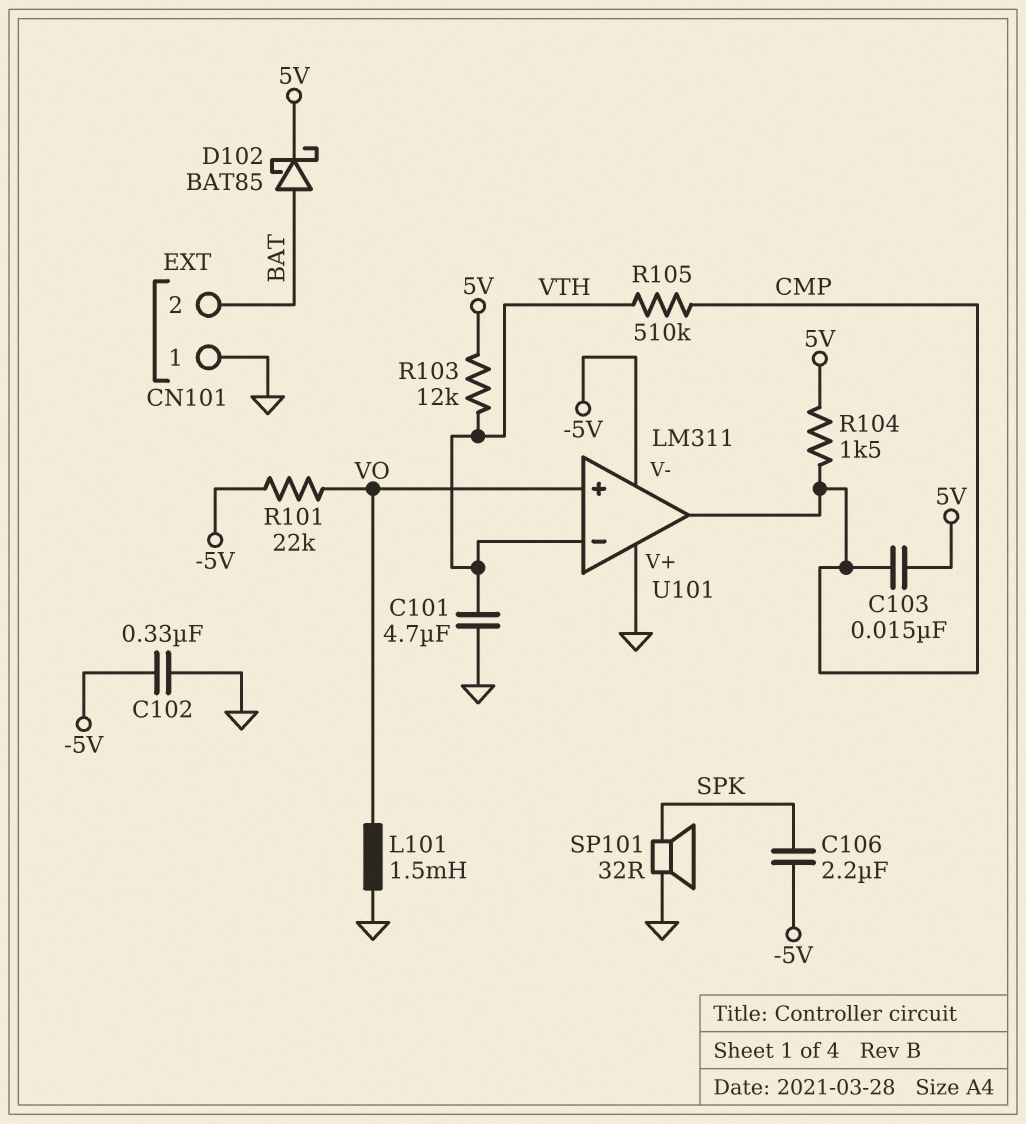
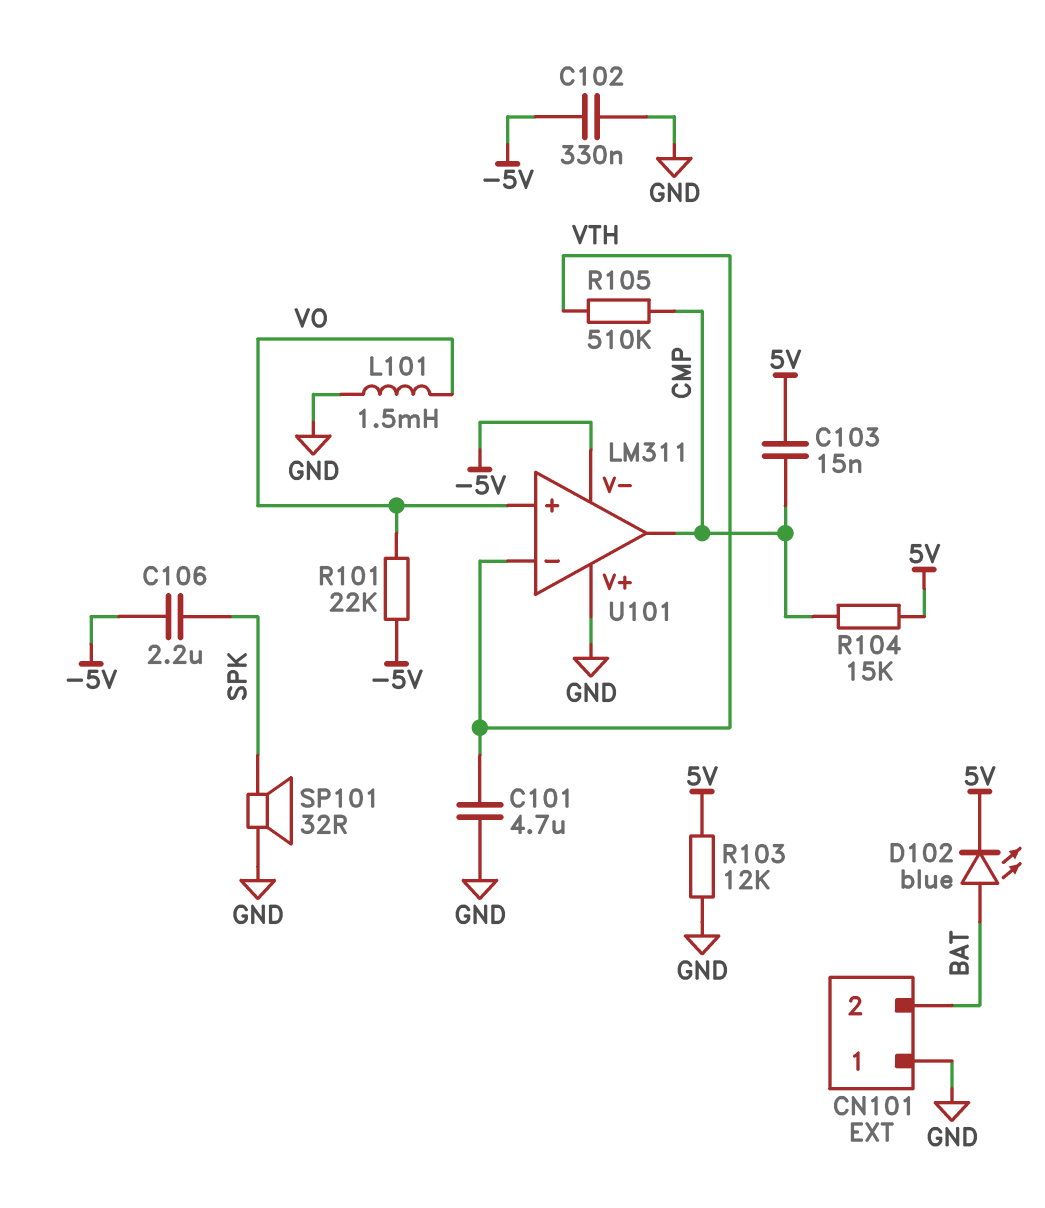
D102: schottky BAT85 (A BAT, K 5V) -> LED blue (A BAT, K 5V)
R103: 12k (5V, VTH) -> 12k (5V, GND)
R104: 1.5k (5V, CMP) -> 15k (5V, CMP)

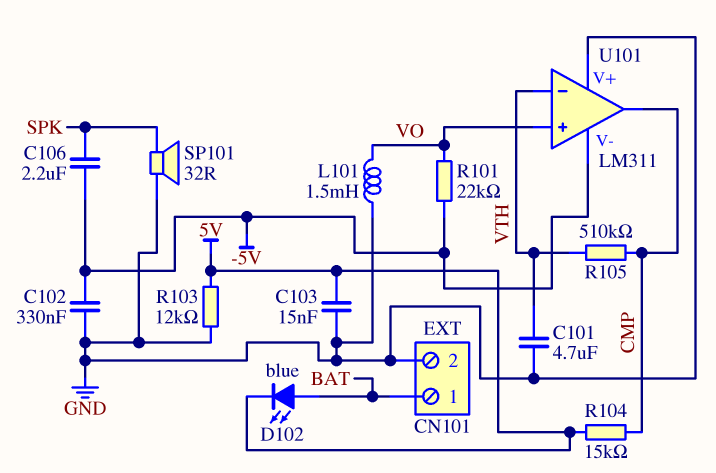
C103: 15nF (5V, CMP) -> 15nF (5V, GND)
CN101 pin 1: GND -> BAT
CN101 pin 2: BAT -> GND

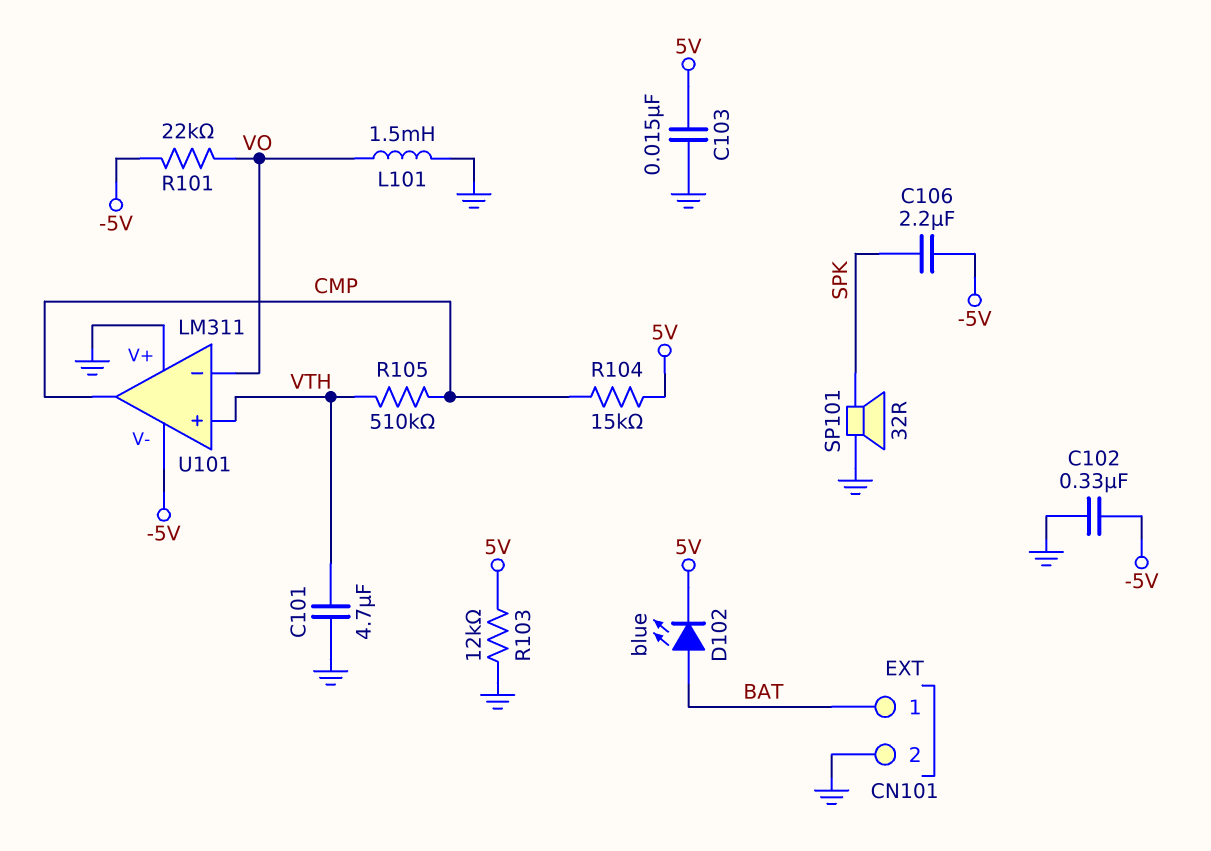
U101 pin in+: VO -> VTH
U101 pin in-: VTH -> VO

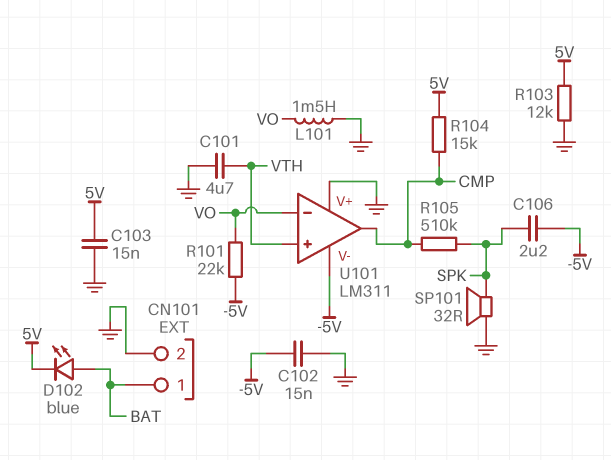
C102: 330nF (-5V, GND) -> 15nF (-5V, GND)
R105: 510k (CMP, VTH) -> 510k (CMP, SPK)

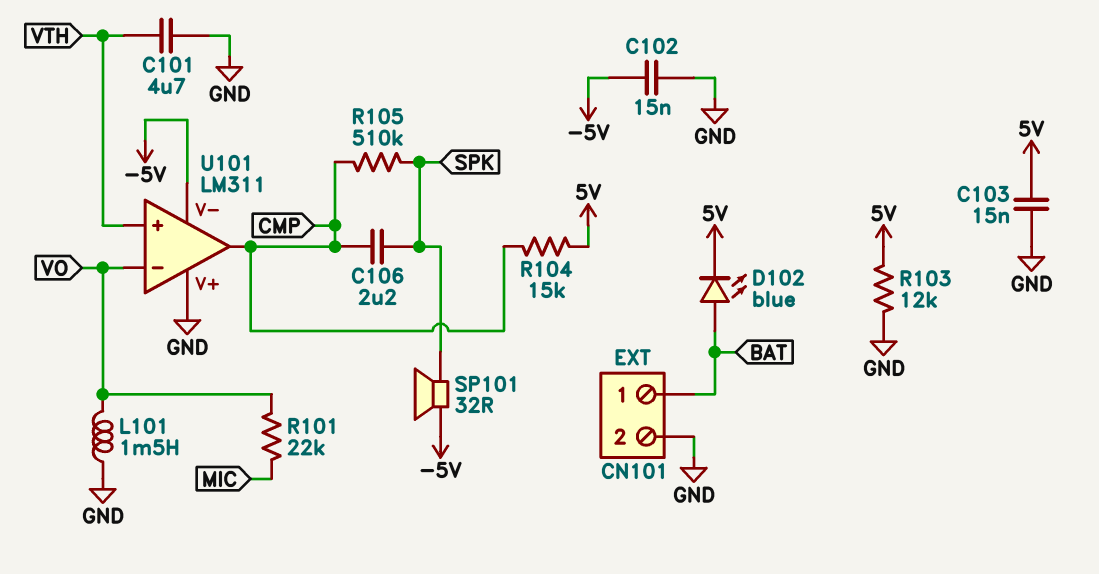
C106: 2.2uF (-5V, SPK) -> 2.2uF (CMP, SPK)
R101: 22k (-5V, VO) -> 22k (MIC, VO)
SP101: speaker 32R (GND, SPK) -> speaker 32R (-5V, SPK)

